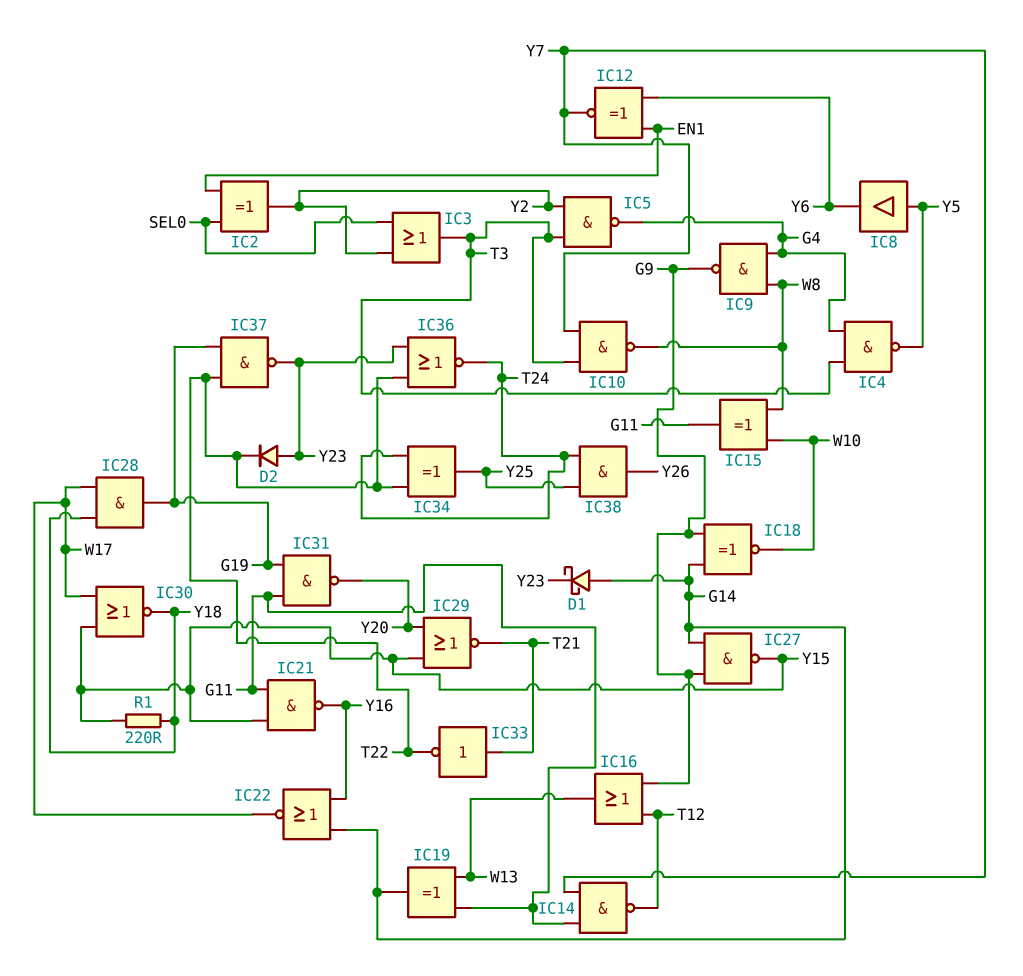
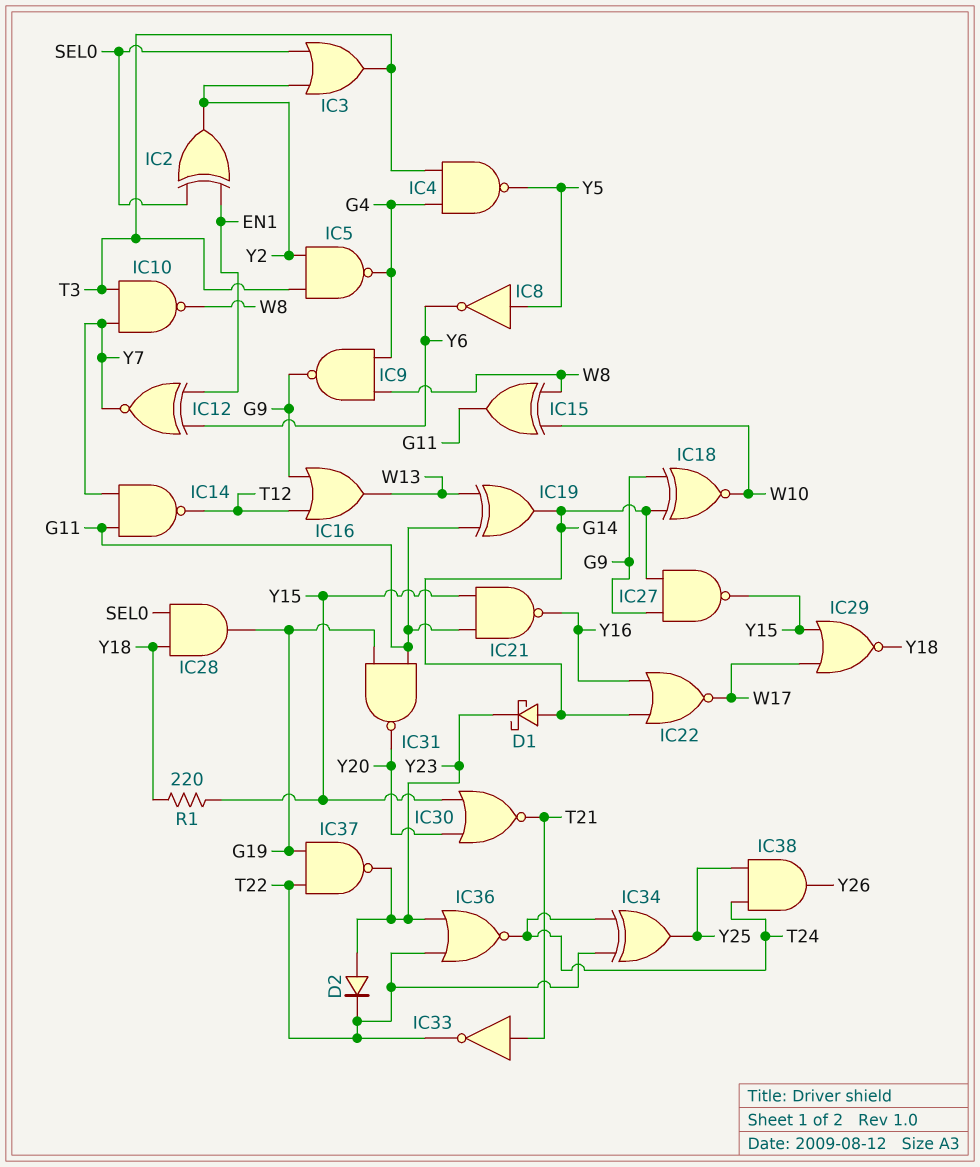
IC8: buffer (in Y5, out Y6) -> NOT (in Y5, out Y6)
IC28: AND (in W17, in Y18, out G19) -> AND (in SEL0, in Y18, out G19)
IC29: NOR (in Y15, in Y20, out T21) -> NOR (in W17, in Y15, out Y18)
IC30: NOR (in W17, in Y15, out Y18) -> NOR (in Y15, in Y20, out T21)

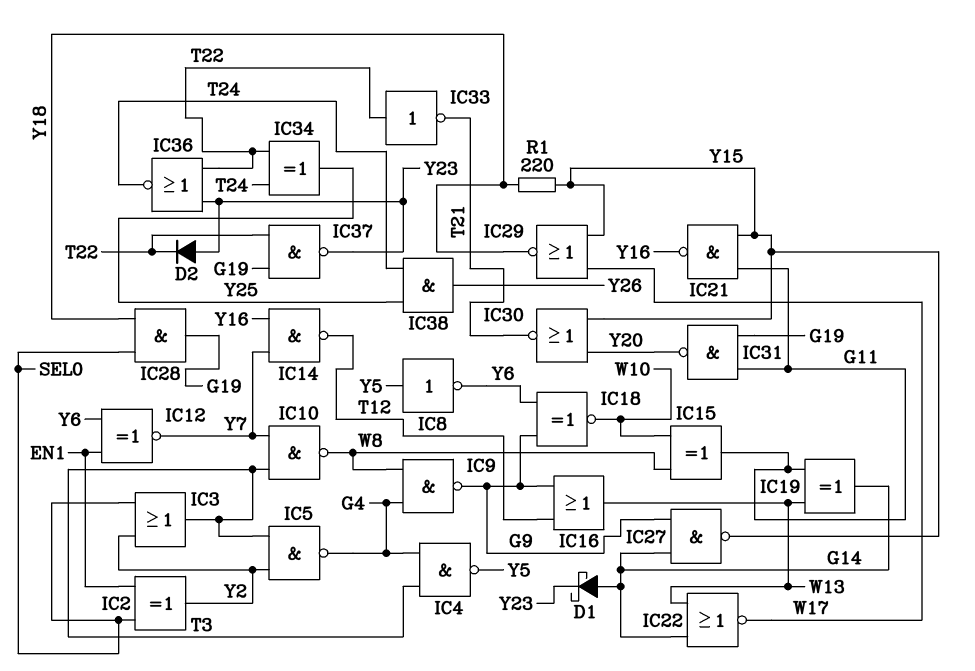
IC14: NAND (in G11, in Y7, out T12) -> NAND (in Y7, in Y16, out T12)
IC18: XNOR (in G9, in G14, out W10) -> XNOR (in G9, in Y6, out W10)
IC22: NOR (in G14, in Y16, out W17) -> NOR (in G14, in W13, out W17)
IC33: NOT (in T21, out T22) -> NOT (in T22, out T21)

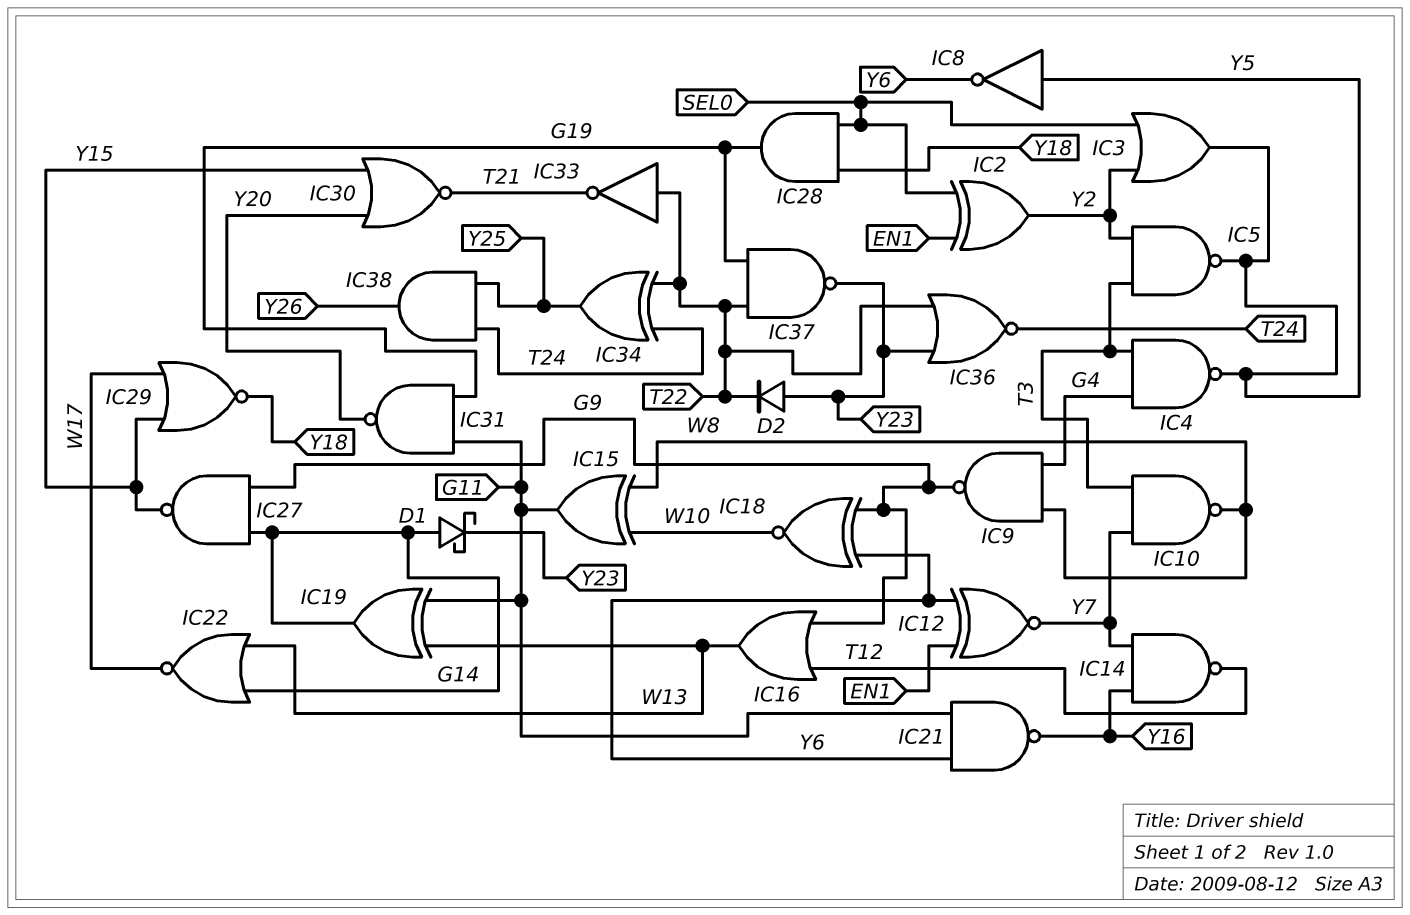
IC3: OR (in SEL0, in Y2, out T3) -> OR (in SEL0, in Y2, out Y5)
IC5: NAND (in T3, in Y2, out G4) -> NAND (in T3, in Y2, out Y5)
IC21: NAND (in G11, in Y15, out Y16) -> NAND (in G11, in Y6, out Y16)
R1: 220 (Y15, Y18) -> none

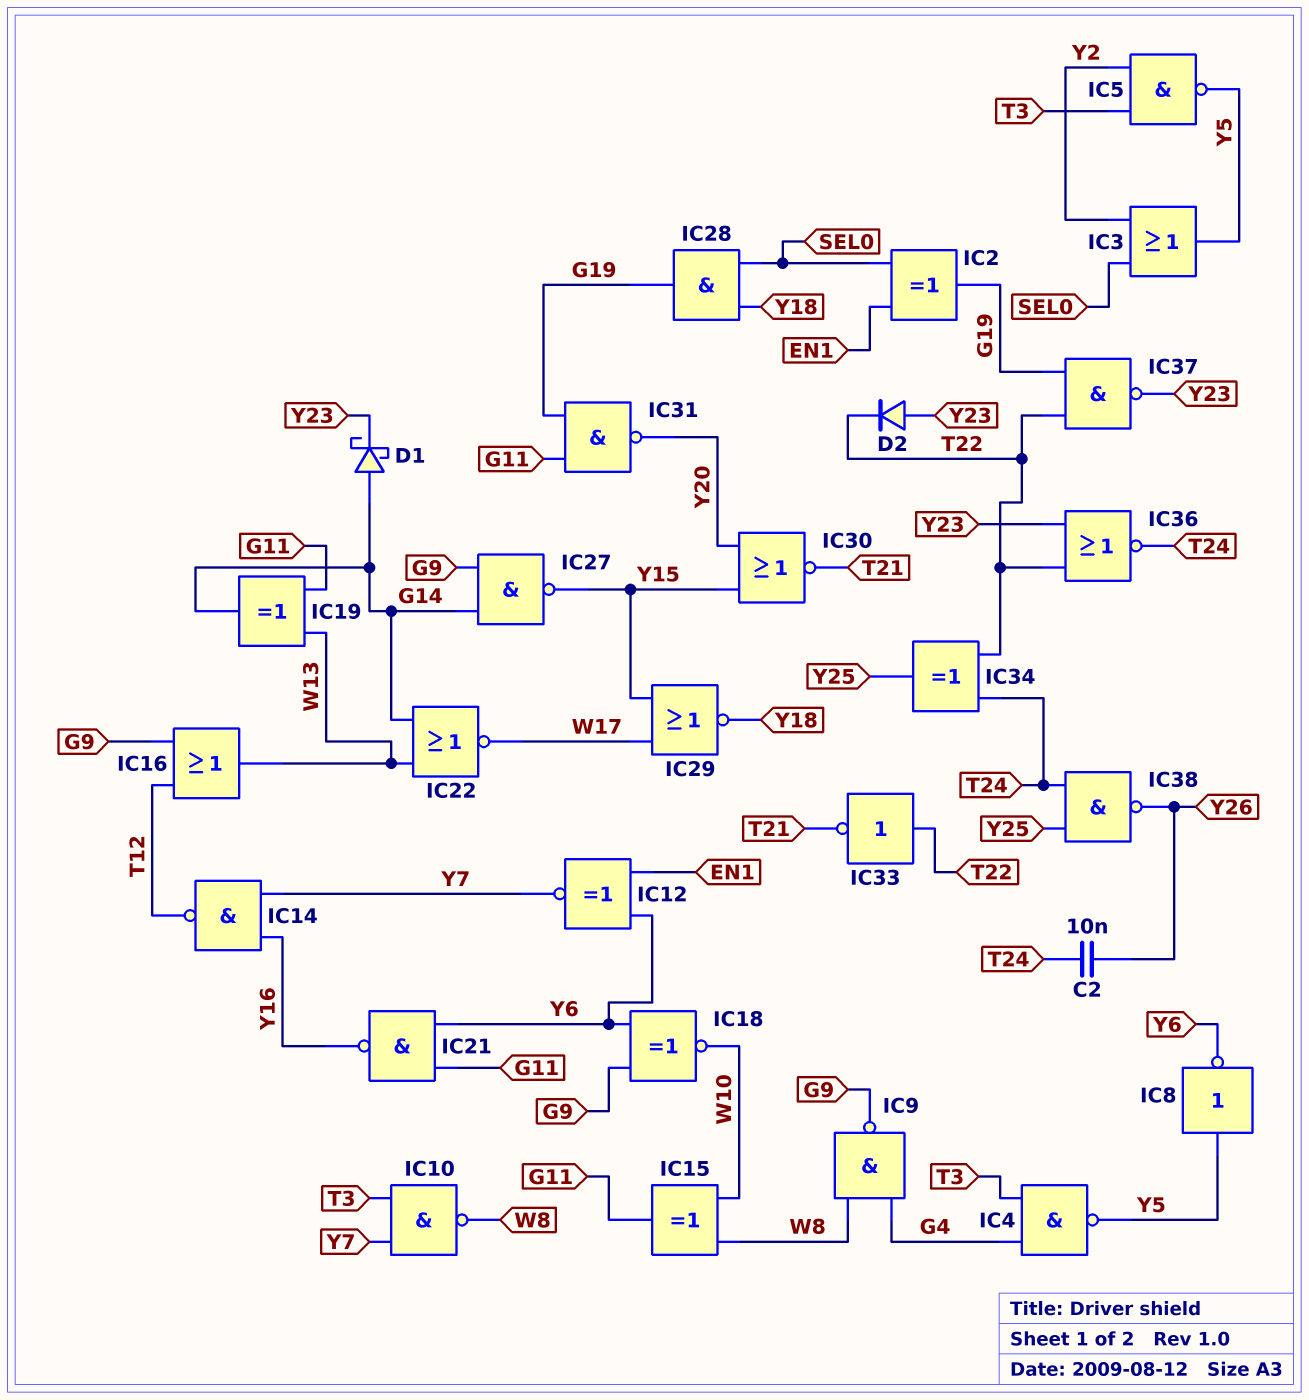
C2: none -> 10nF (T24, Y26)
IC2: XOR (in EN1, in SEL0, out Y2) -> XOR (in EN1, in SEL0, out G19)
IC38: AND (in T24, in Y25, out Y26) -> NAND (in T24, in Y25, out Y26)

